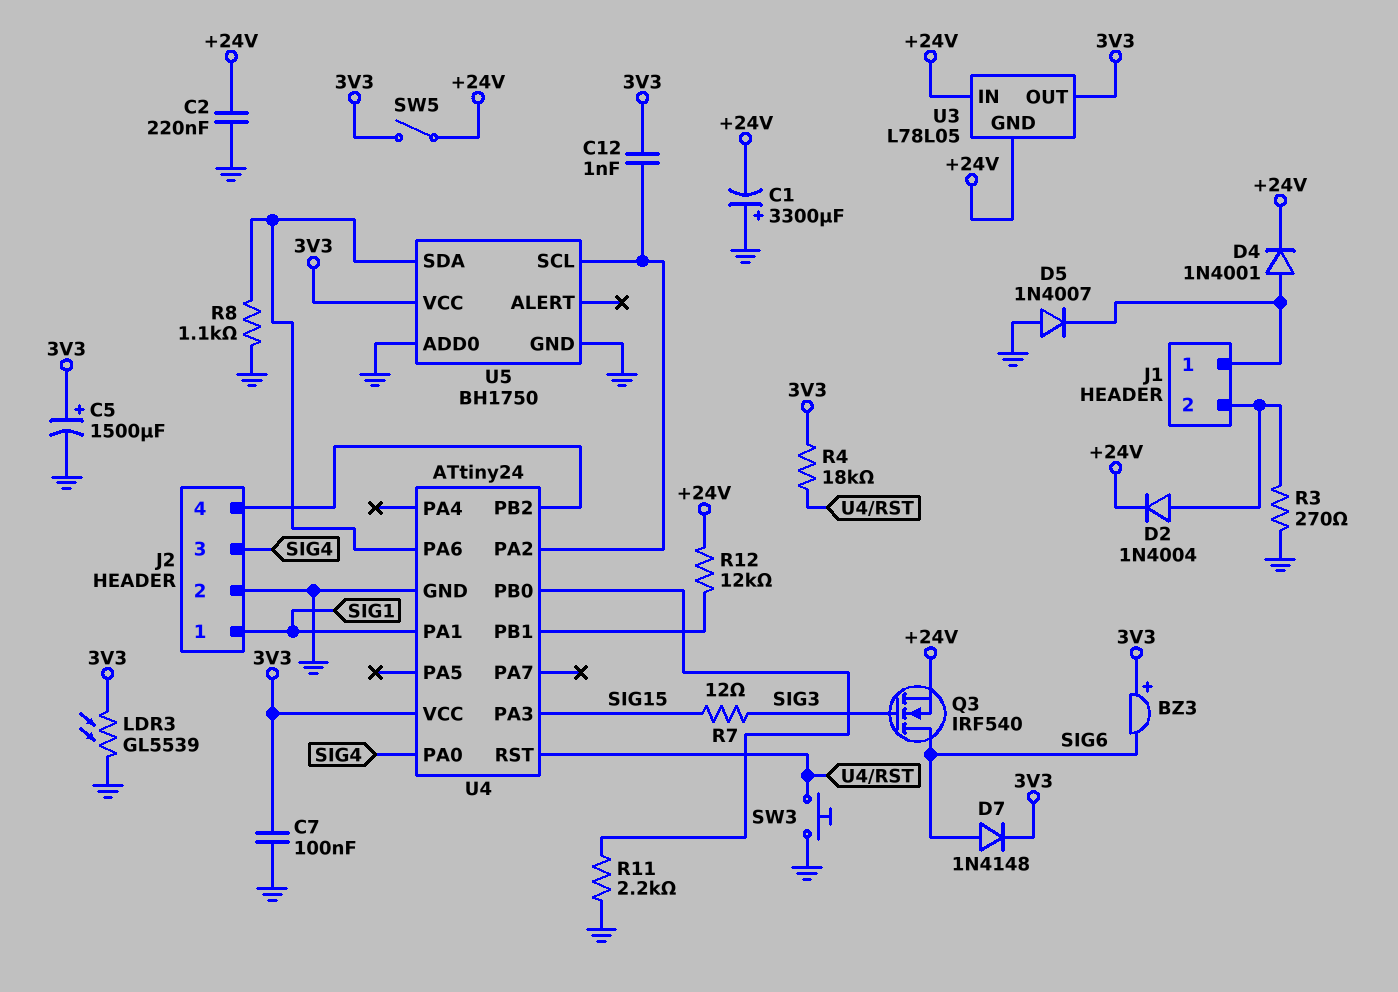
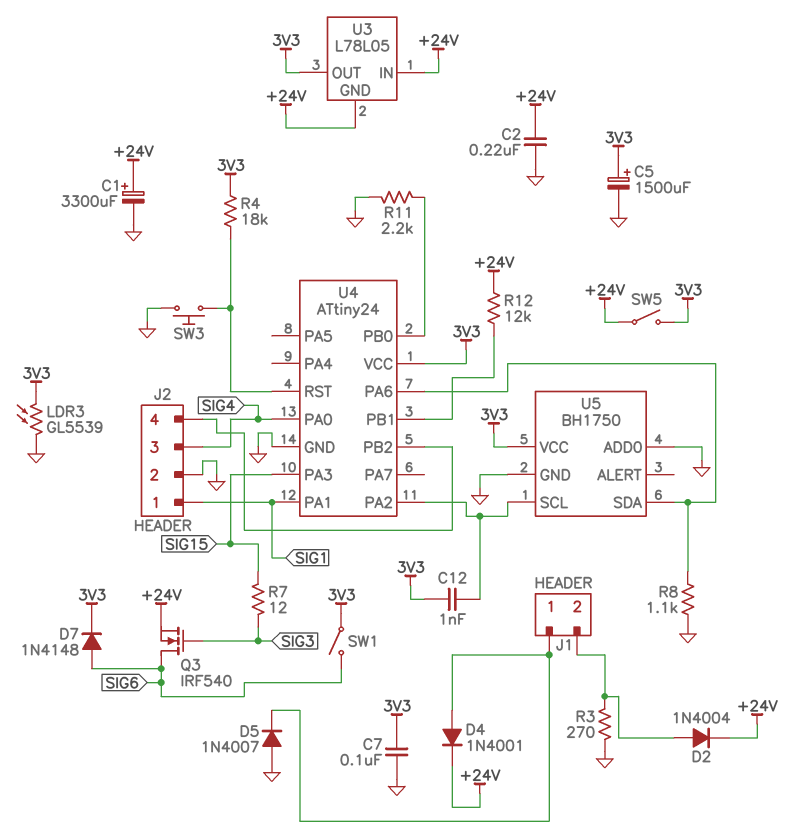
BZ3: buzzer (plus 3V3, minus SIG6) -> none
C1: 3300uF (plus GND, minus +24V) -> 3300uF (plus +24V, minus GND)
SW1: none -> switch (3V3, SIG6)

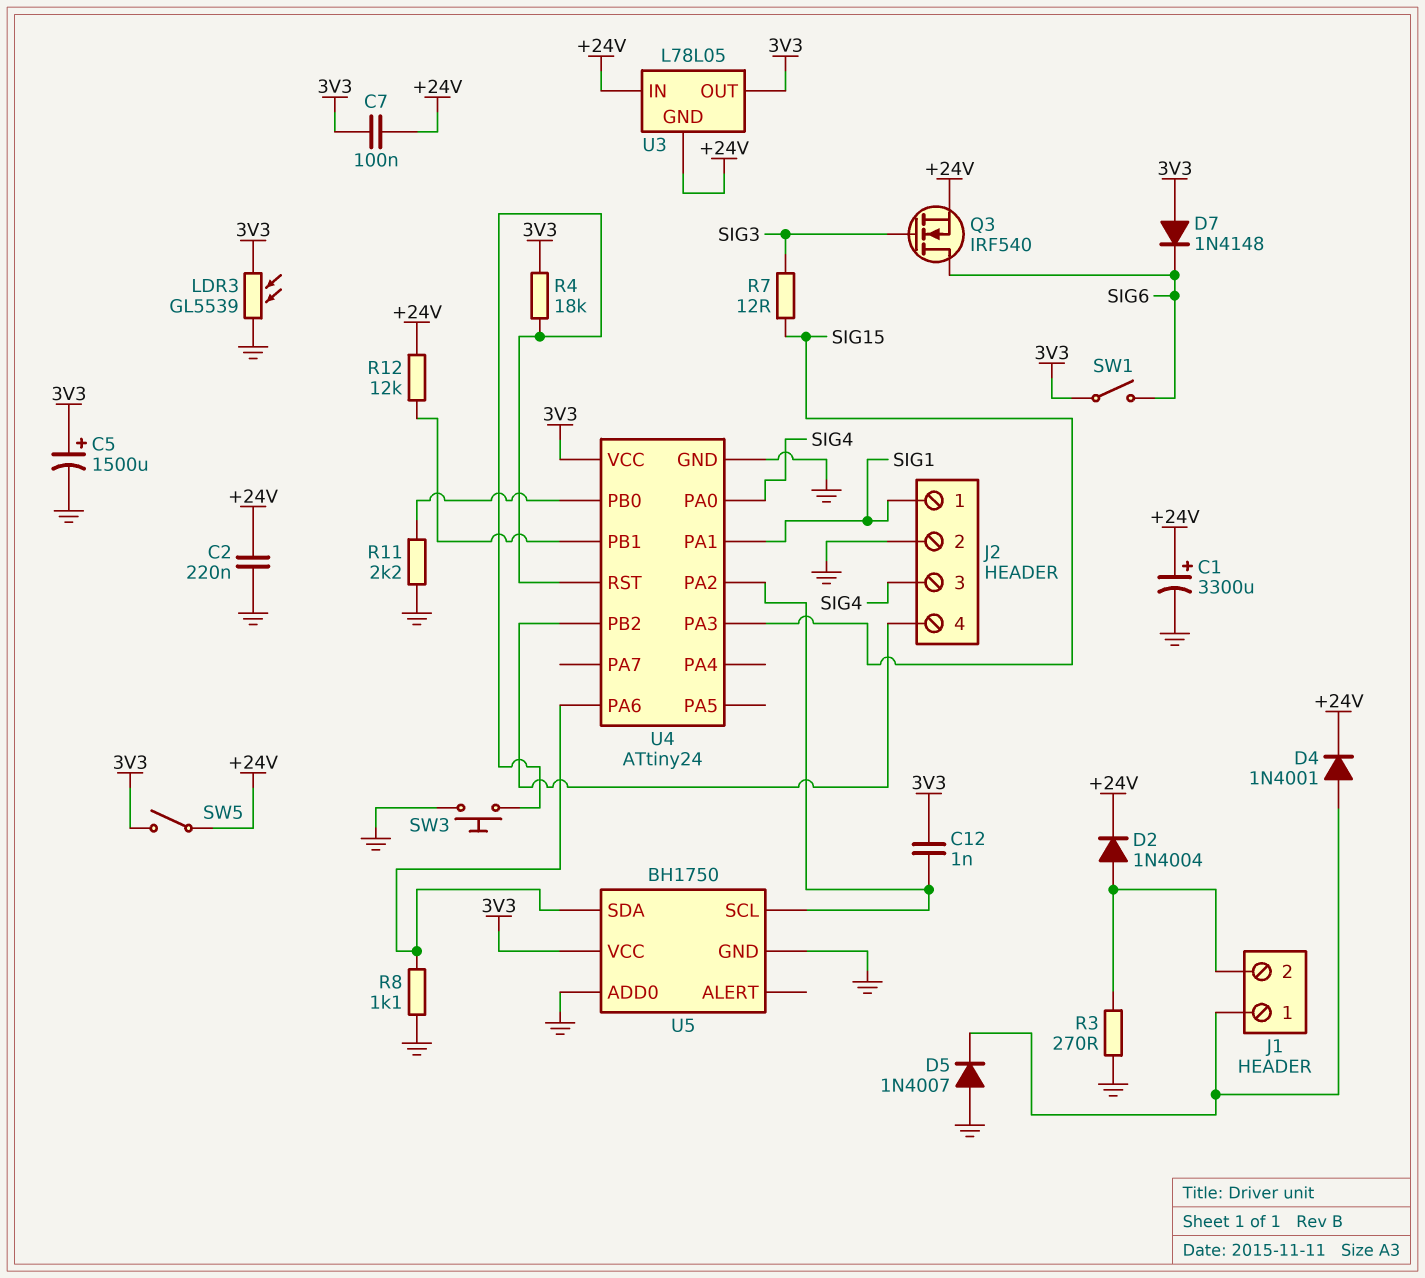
C7: 100nF (3V3, GND) -> 100nF (+24V, 3V3)
D7: diode 1N4148 (A SIG6, K 3V3) -> diode 1N4148 (A 3V3, K SIG6)

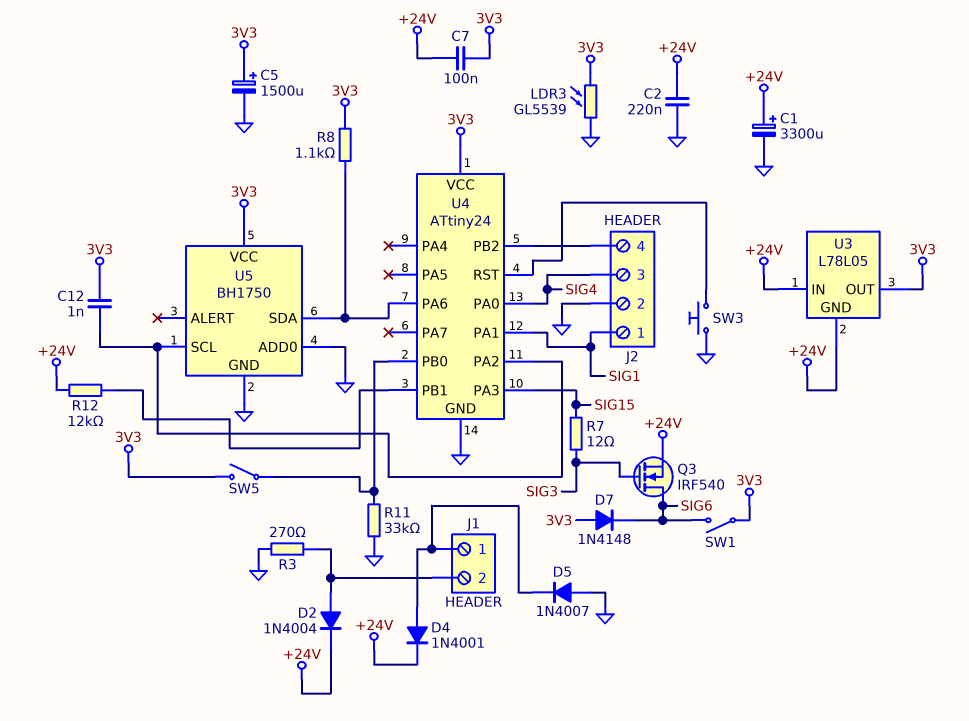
R4: 18k (3V3, U4/RST) -> none
R8: 1.1k (GND, U4/PA6) -> 1.1k (3V3, U4/PA6)
R11: 2.2k (GND, U4/PB0) -> 33k (GND, U4/PB0)
SW5: switch (+24V, 3V3) -> switch (3V3, U4/PB0)

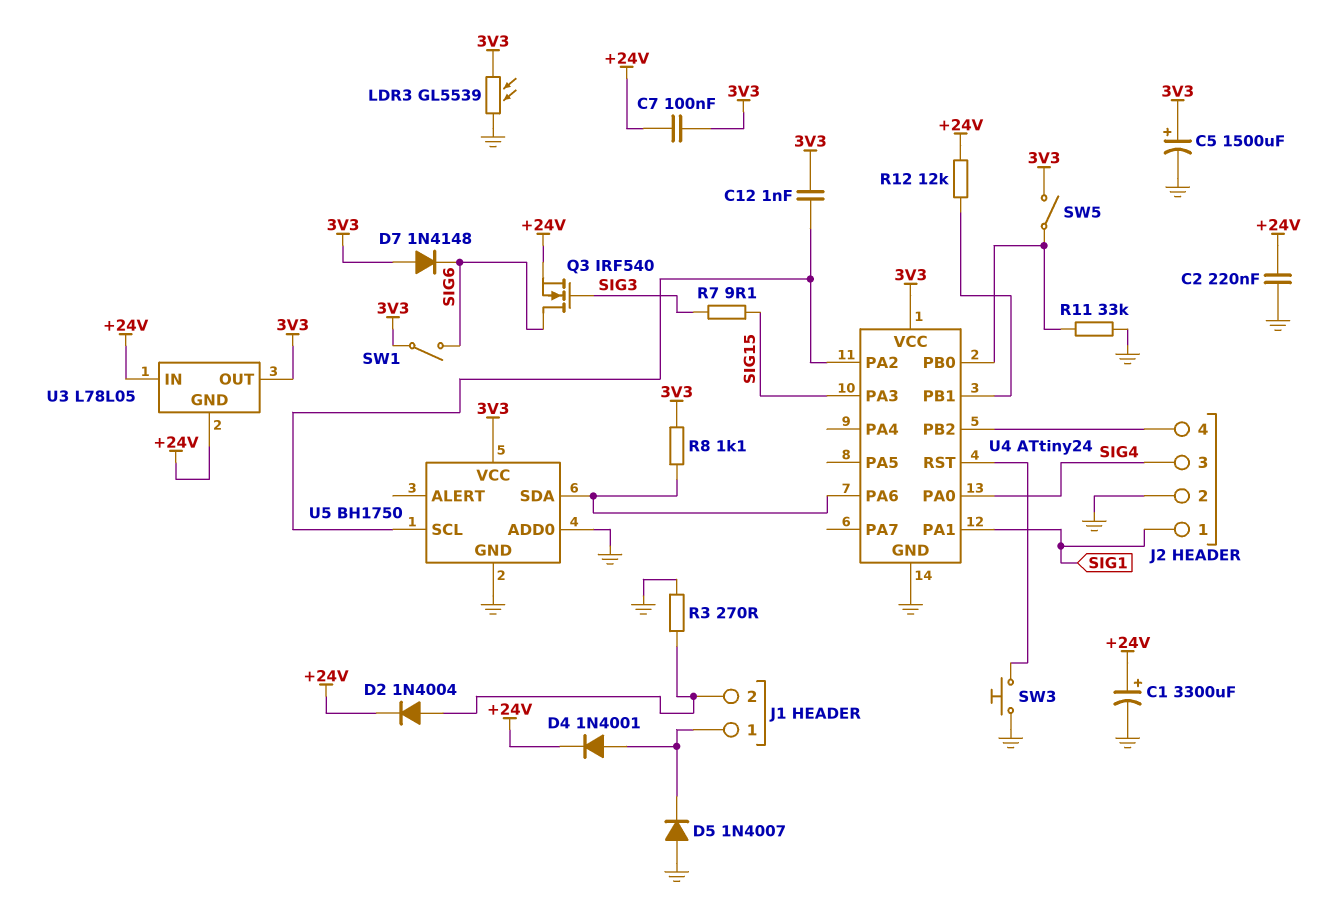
R7: 12 (SIG3, SIG15) -> 9.1 (SIG3, SIG15)

